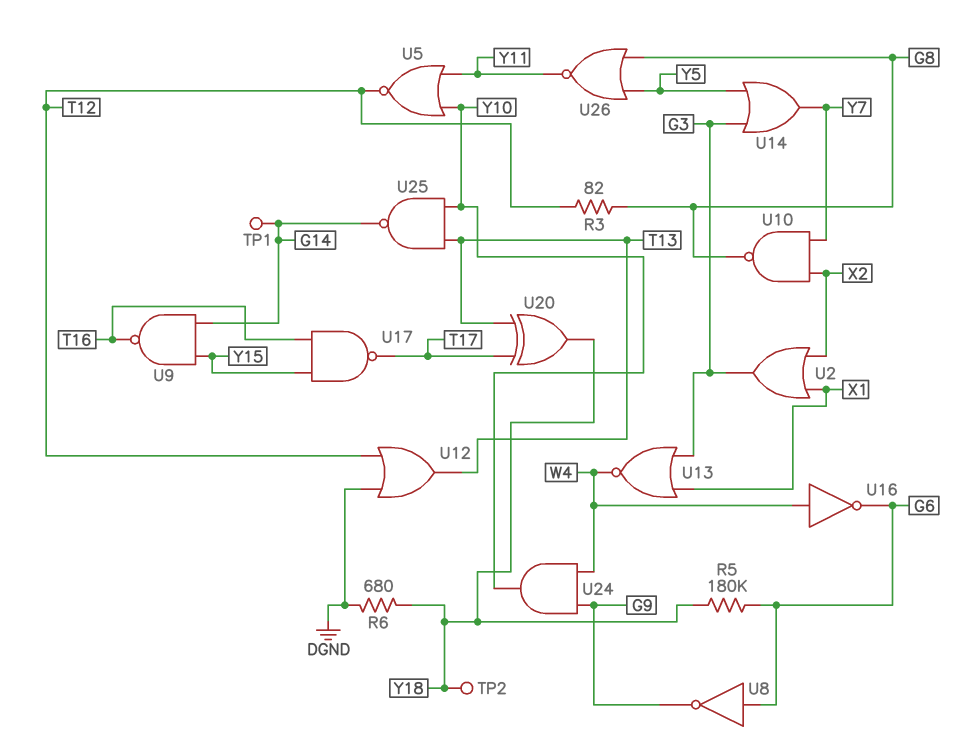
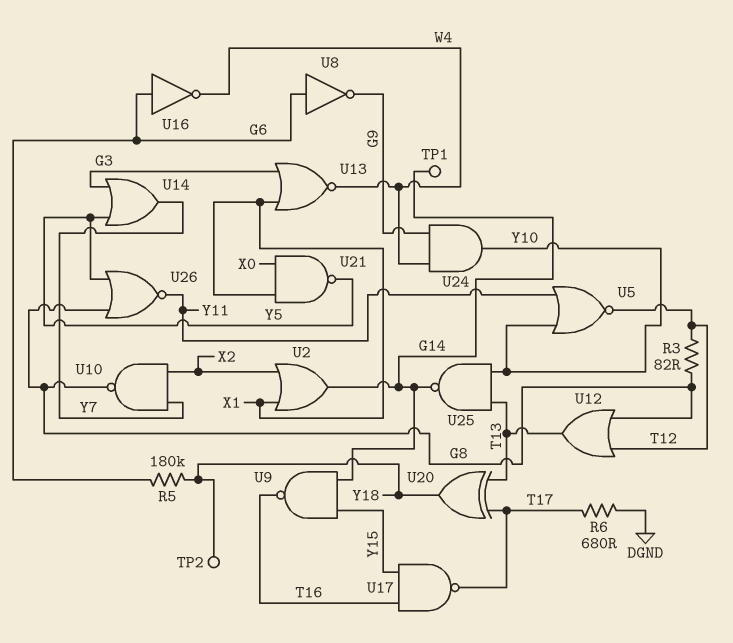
R6: 680 (DGND, Y18) -> 680 (DGND, T17)
U2: OR (in X1, in X2, out G3) -> OR (in X1, in X2, out G14)
U12: OR (in DGND, in T12, out T13) -> OR (in G8, in T12, out T13)
U16: NOT (in W4, out G6) -> NOT (in G6, out W4)
U21: none -> NAND (in X0, in X1, out Y5)

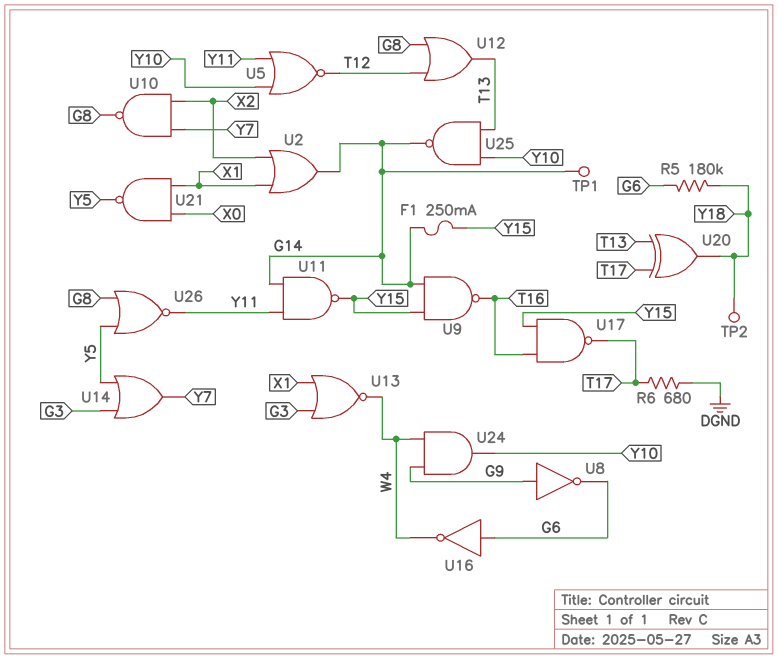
F1: none -> 250mA (G14, Y15)
R3: 82 (G8, T12) -> none
U8: NOT (in G6, out G9) -> NOT (in G9, out G6)
U11: none -> NAND (in G14, in Y11, out Y15)

